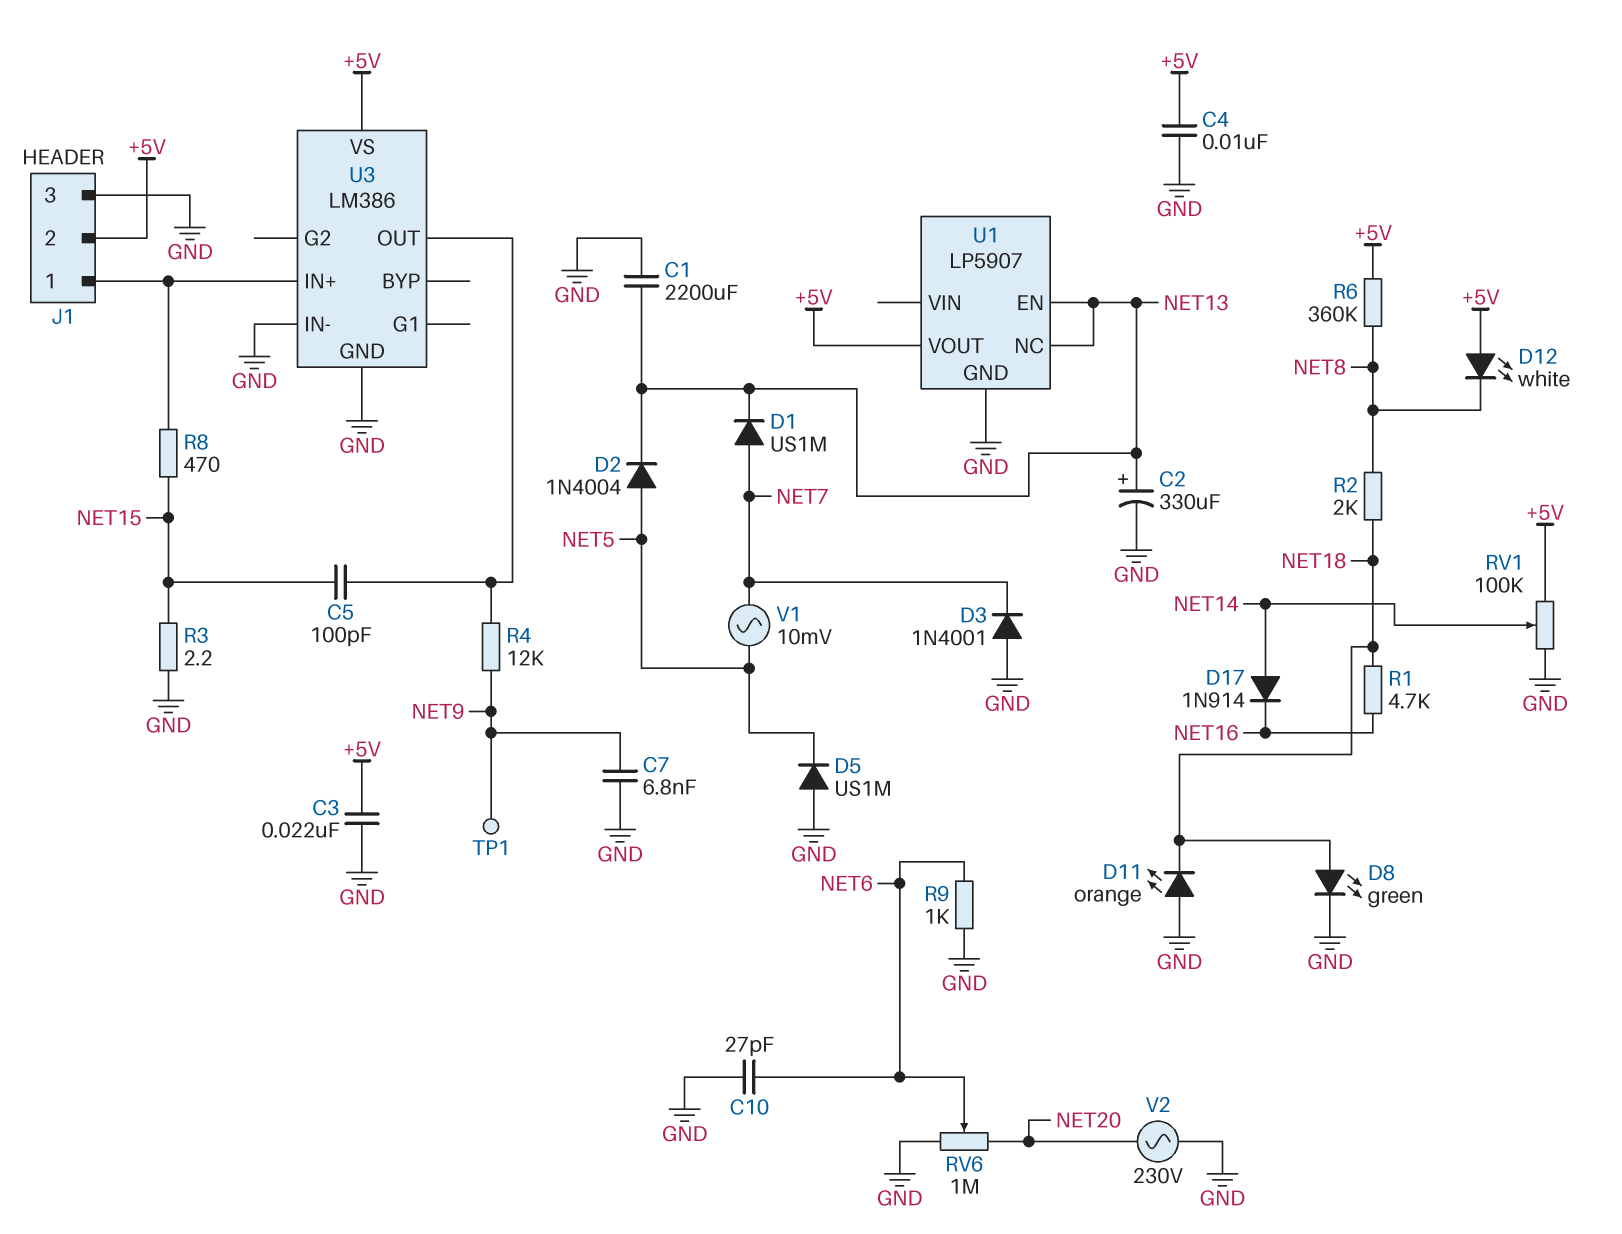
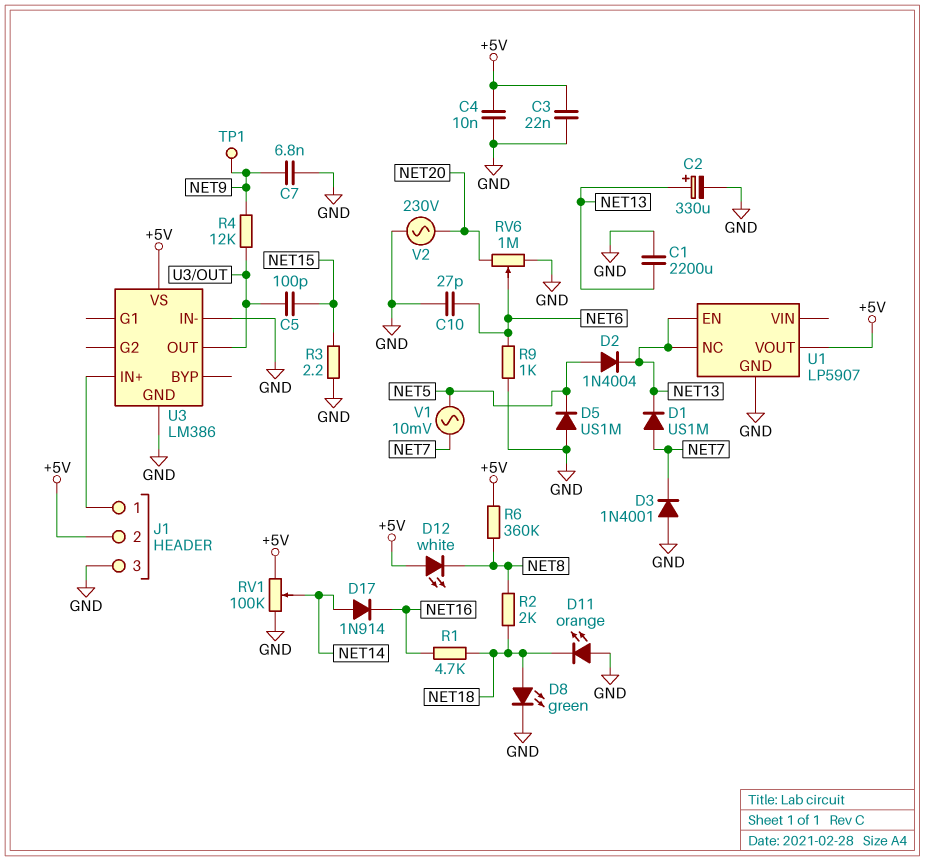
R8: 470 (J1/1, NET15) -> none

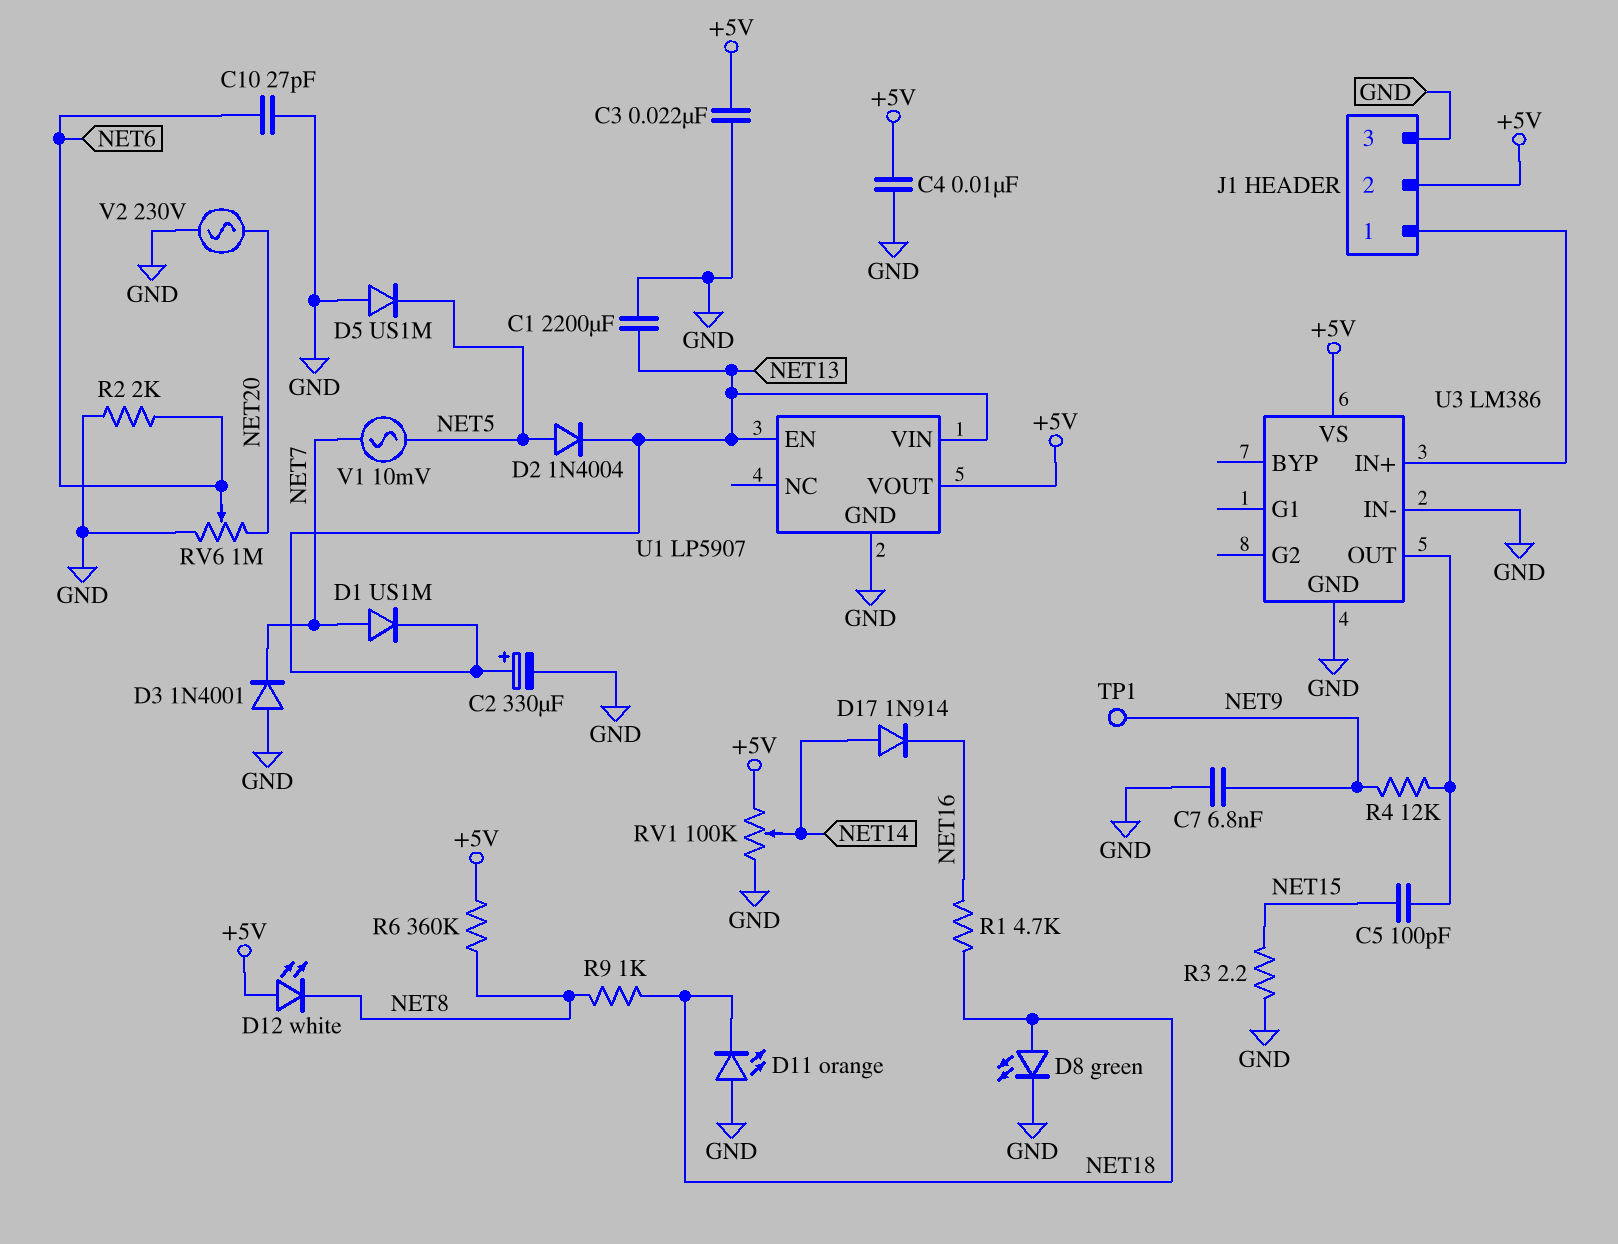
R2: 2k (NET8, NET18) -> 2k (GND, NET6)
R9: 1k (GND, NET6) -> 1k (NET8, NET18)
U1 pin NC: NET13 -> none
U1 pin VIN: none -> NET13

